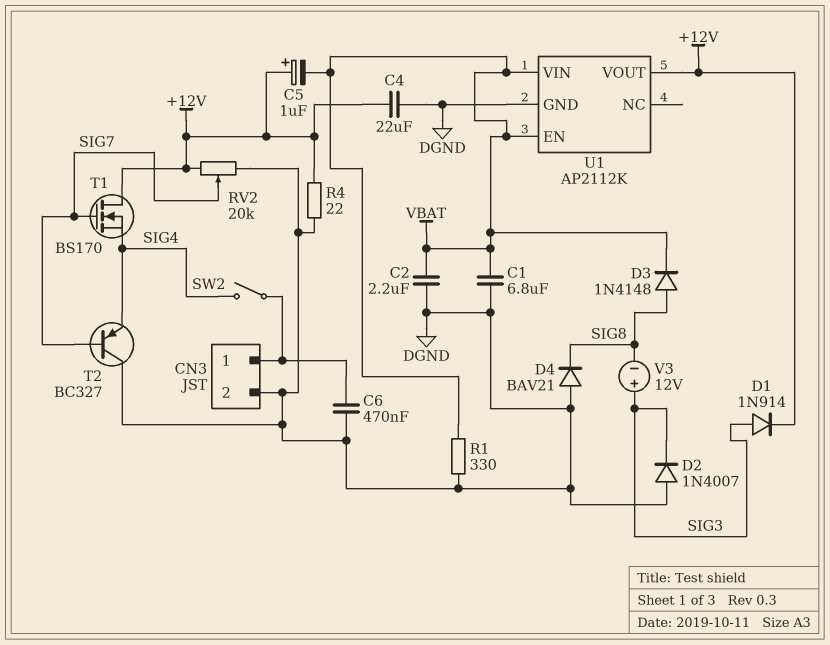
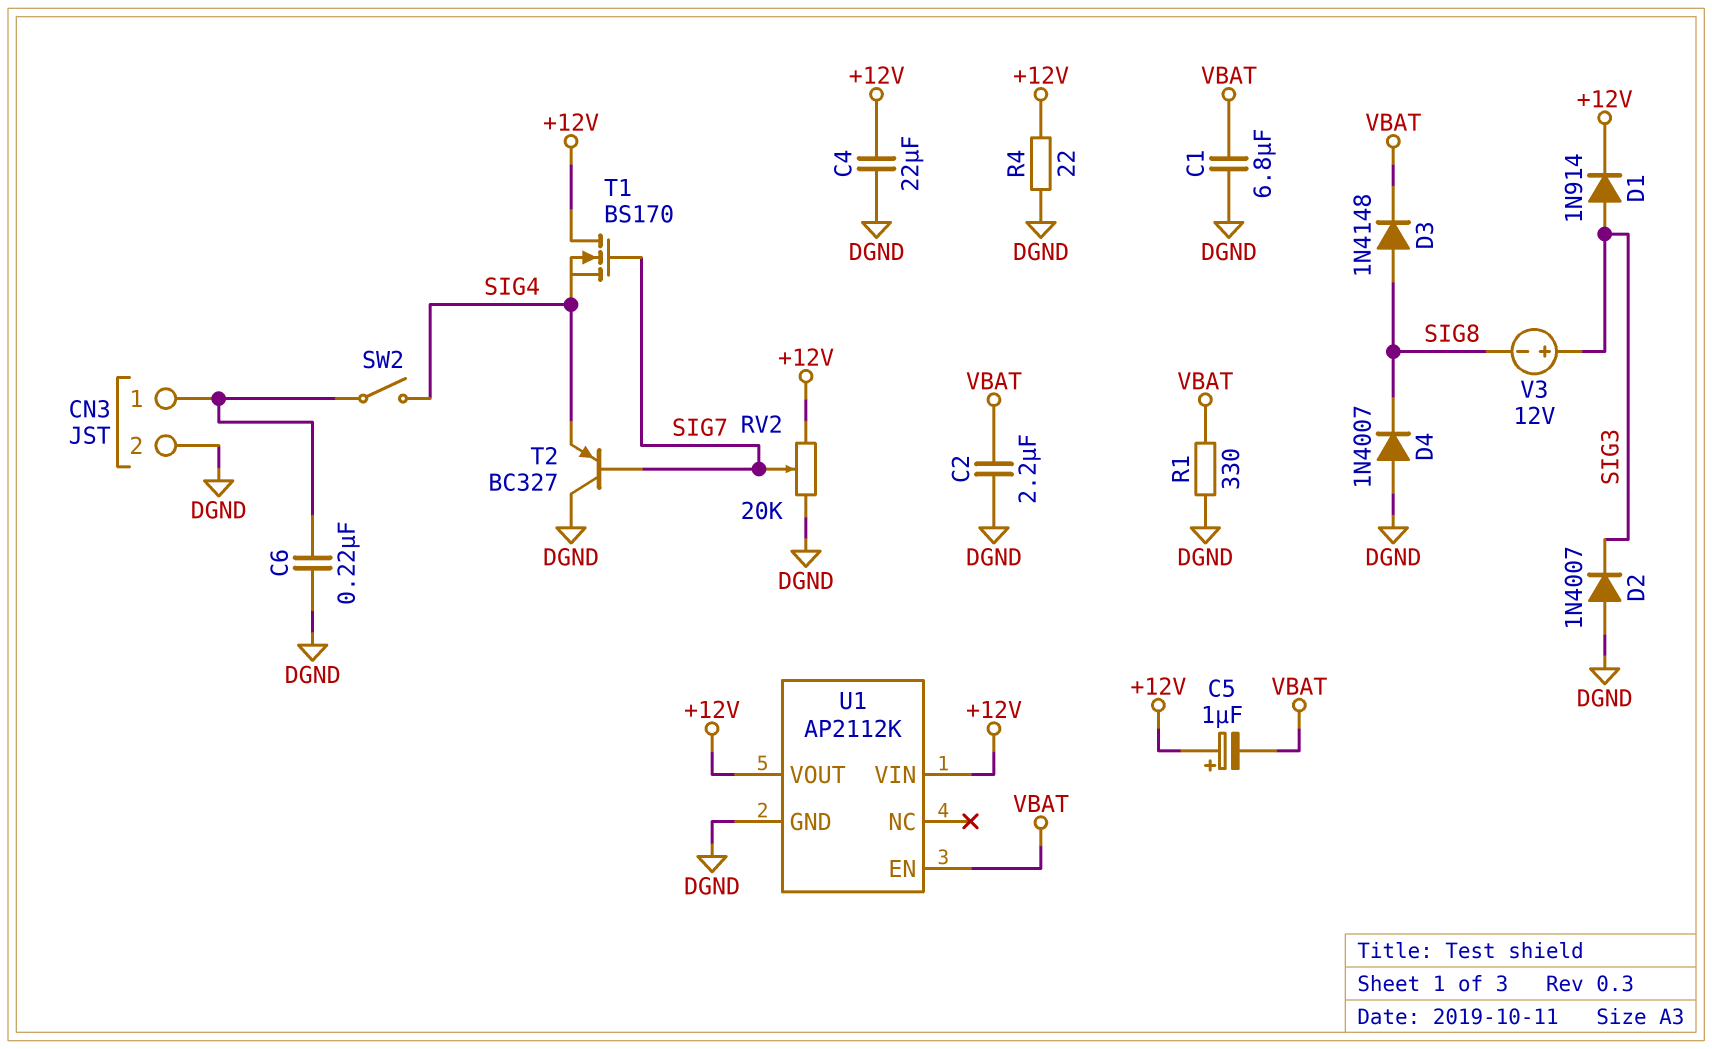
C6: 470nF (CN3/1, DGND) -> 220nF (CN3/1, DGND)
D4: diode BAV21 (A DGND, K SIG8) -> diode 1N4007 (A DGND, K SIG8)
U1 pin VIN: VBAT -> +12V

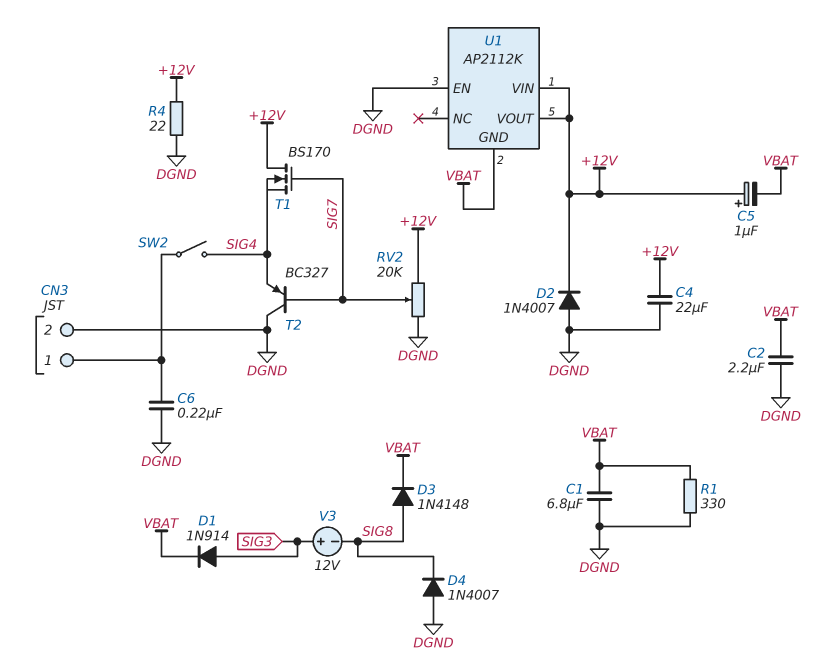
D1: diode 1N914 (A SIG3, K +12V) -> diode 1N914 (A SIG3, K VBAT)
D2: diode 1N4007 (A DGND, K SIG3) -> diode 1N4007 (A DGND, K +12V)
U1 pin EN: VBAT -> DGND
U1 pin GND: DGND -> VBAT

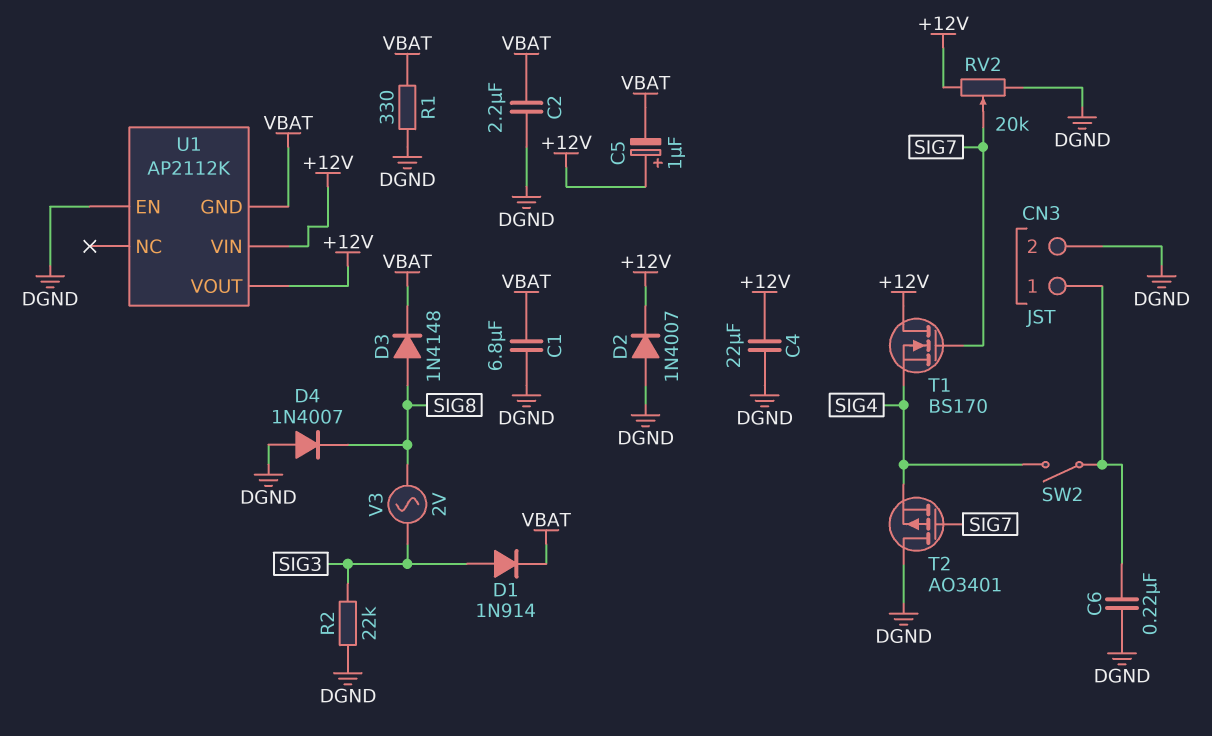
R2: none -> 22k (DGND, SIG3)
R4: 22 (+12V, DGND) -> none
T2: PNP BC327 (B SIG7, C DGND, E SIG4) -> PMOS AO3401 (G SIG7, D DGND, S SIG4)
V3: 12V (plus SIG3, minus SIG8) -> AC 2V (SIG3, SIG8)

